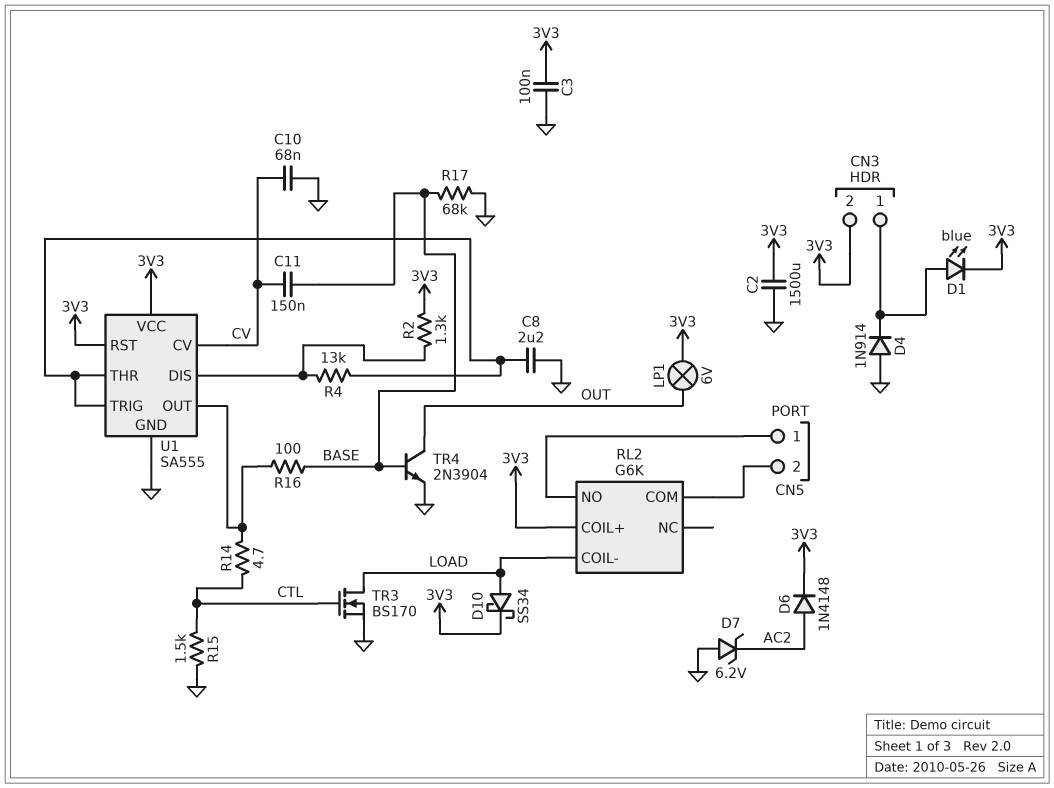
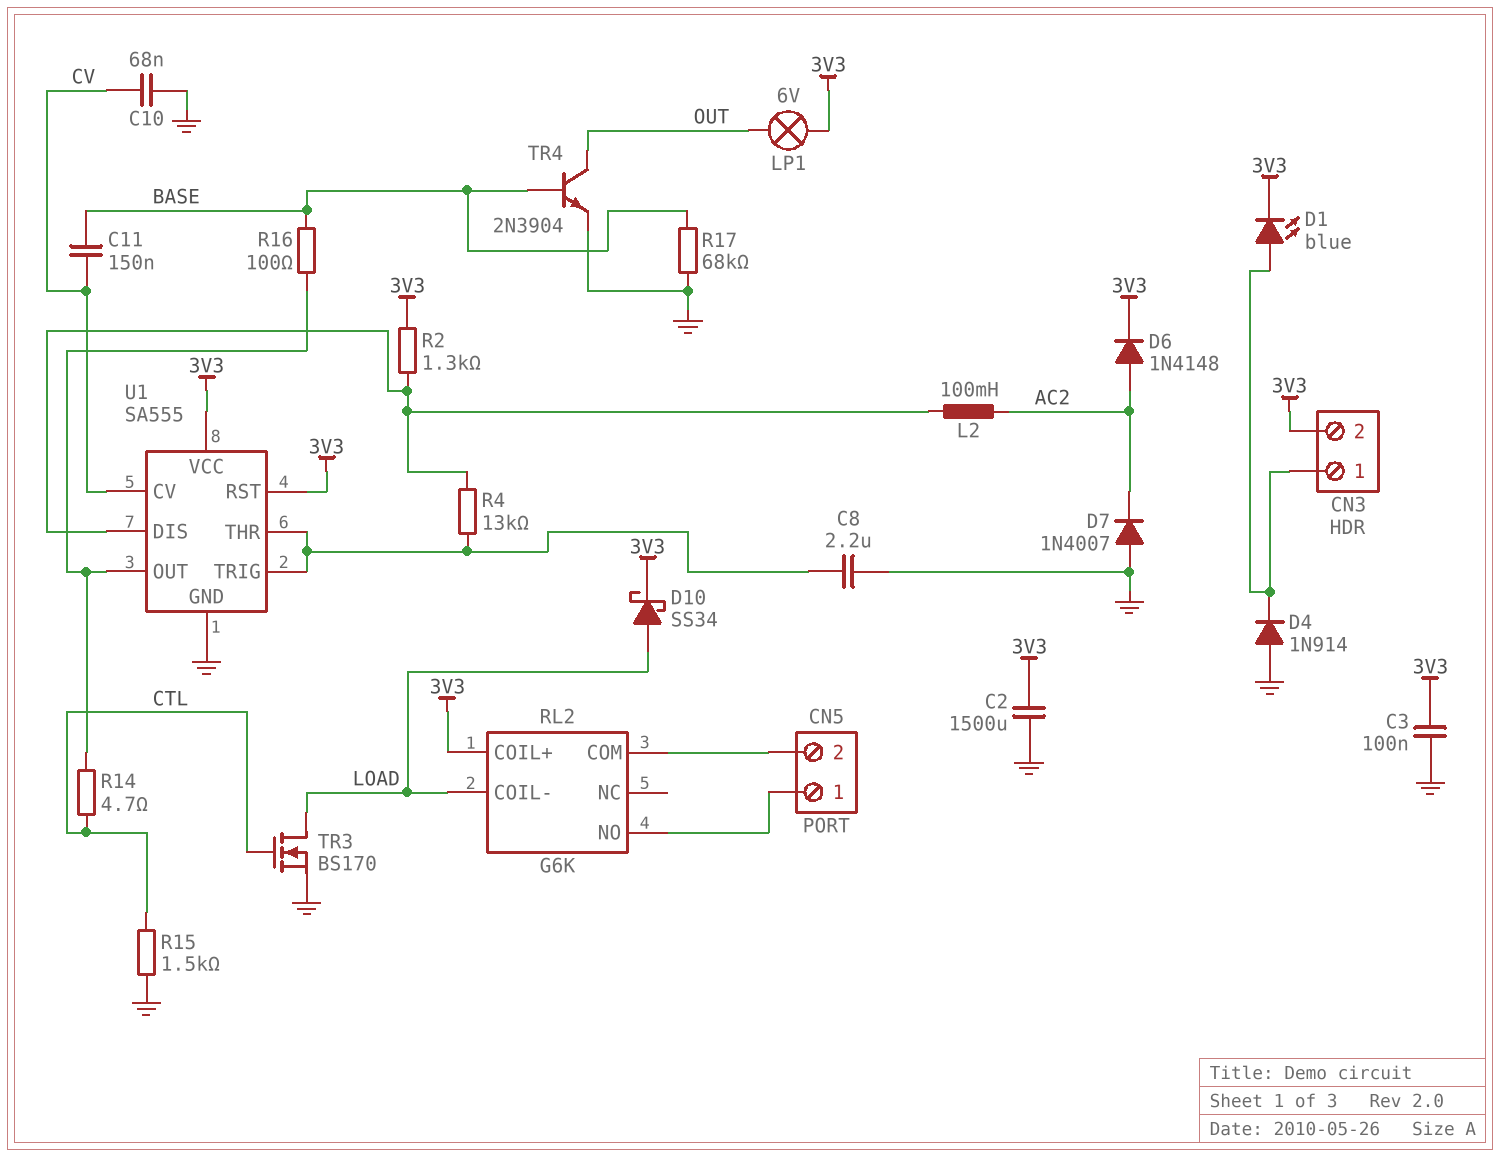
D7: zener 6.2V (A GND, K AC2) -> diode 1N4007 (A GND, K AC2)
L2: none -> 100mH (AC2, U1/DIS)

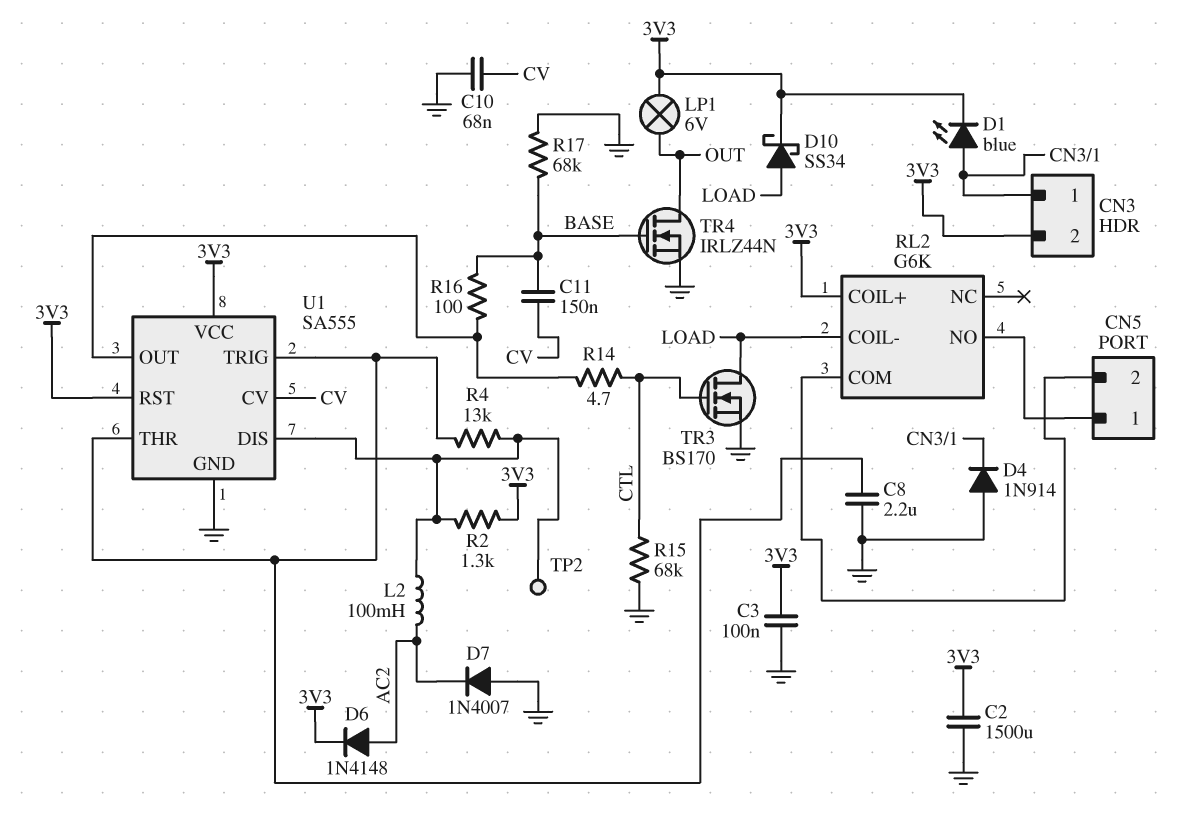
R15: 1.5k (CTL, GND) -> 68k (CTL, GND)
TP2: none -> test point (U1/DIS)
TR4: NPN 2N3904 (B BASE, C OUT, E GND) -> NMOS IRLZ44N (G BASE, D OUT, S GND)

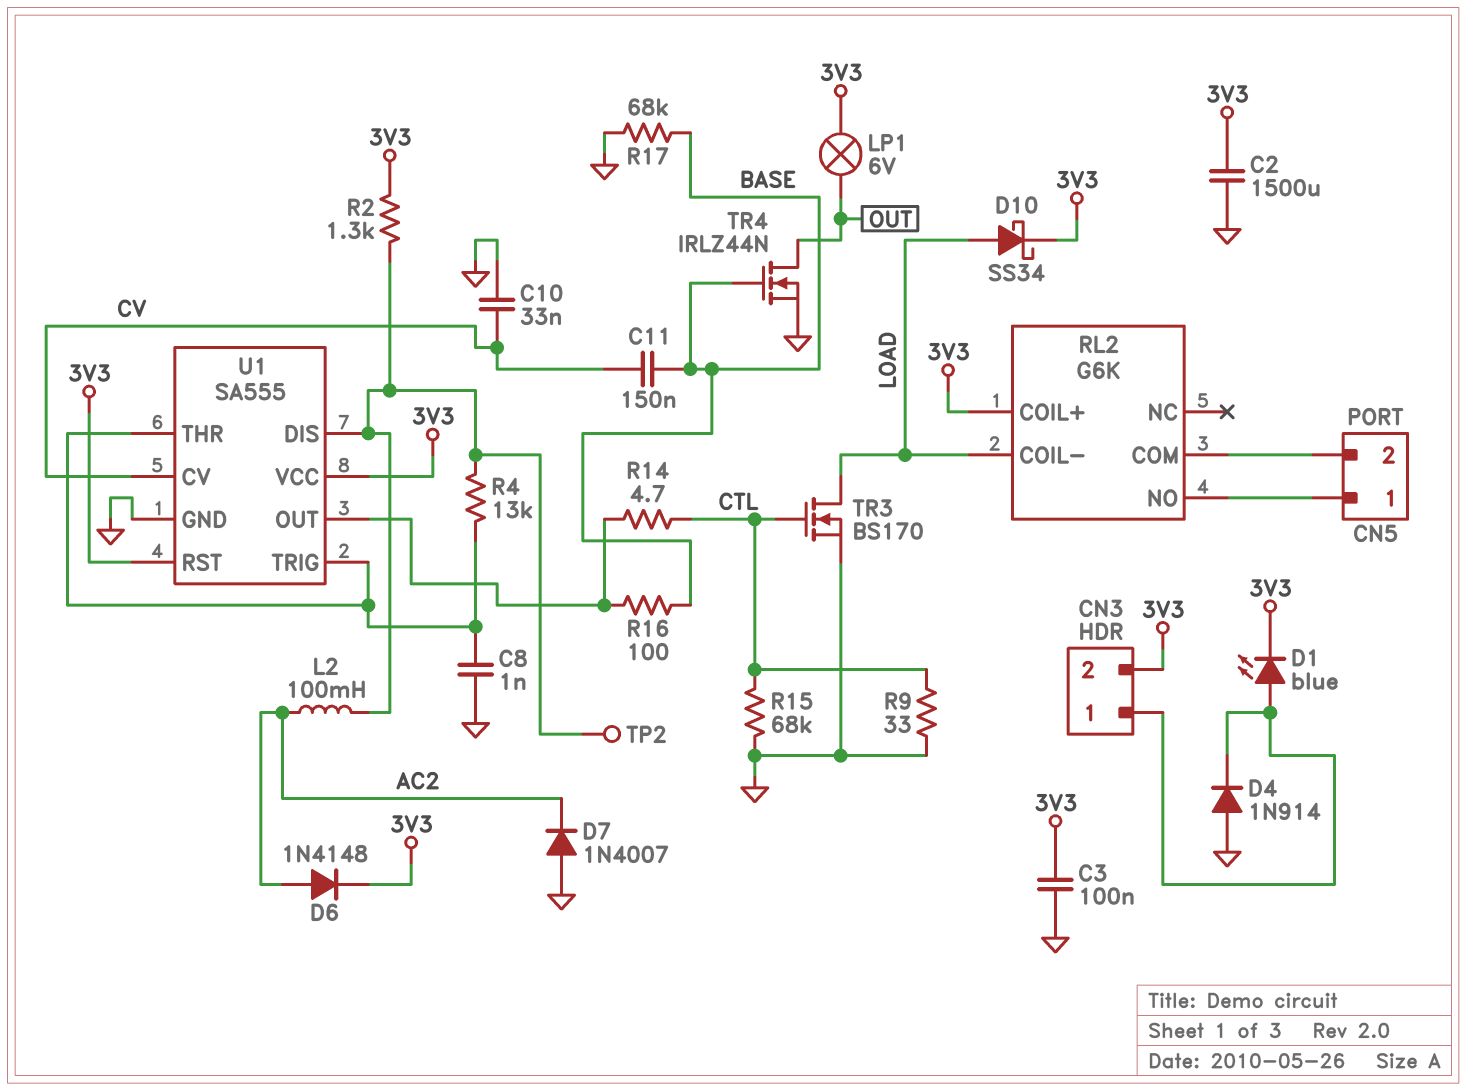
C8: 2.2uF (GND, U1/THR) -> 1nF (GND, U1/THR)
C10: 68nF (CV, GND) -> 33nF (CV, GND)
R9: none -> 33 (CTL, GND)

